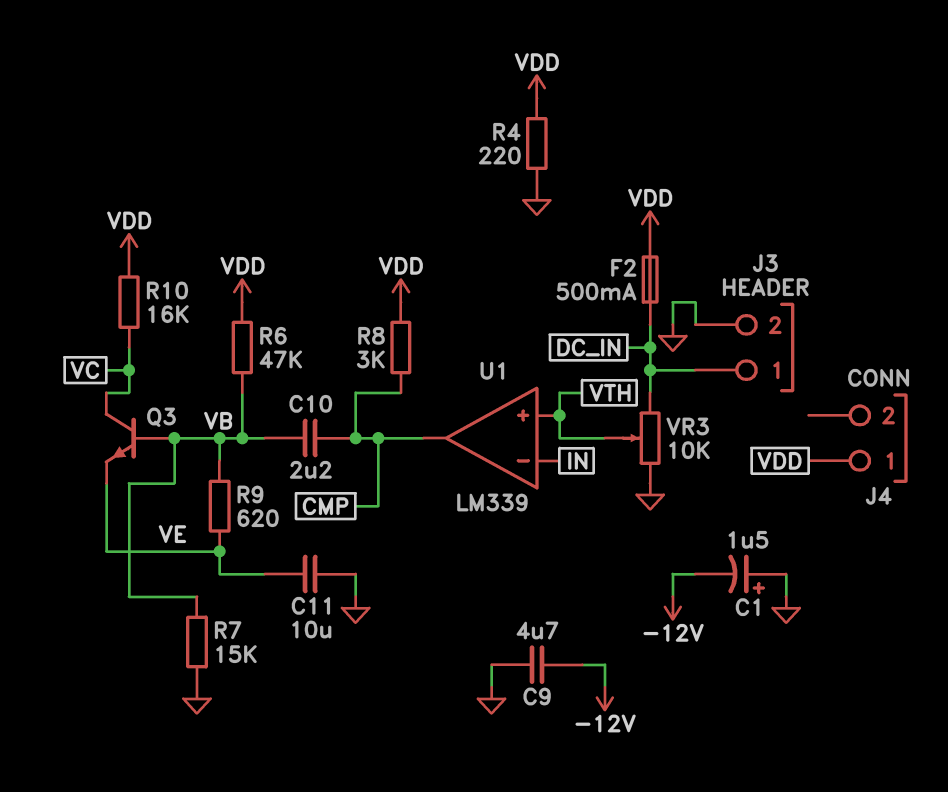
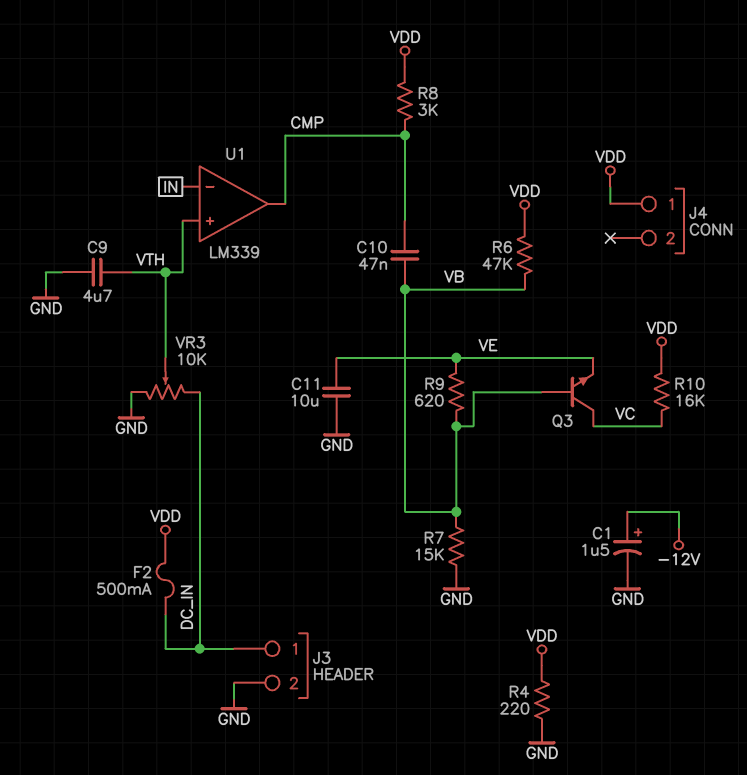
C1: 1.5uF (plus GND, minus -12V) -> 1.5uF (plus -12V, minus GND)
C9: 4.7uF (-12V, GND) -> 4.7uF (GND, VTH)
C10: 2.2uF (CMP, VB) -> 47nF (CMP, VB)

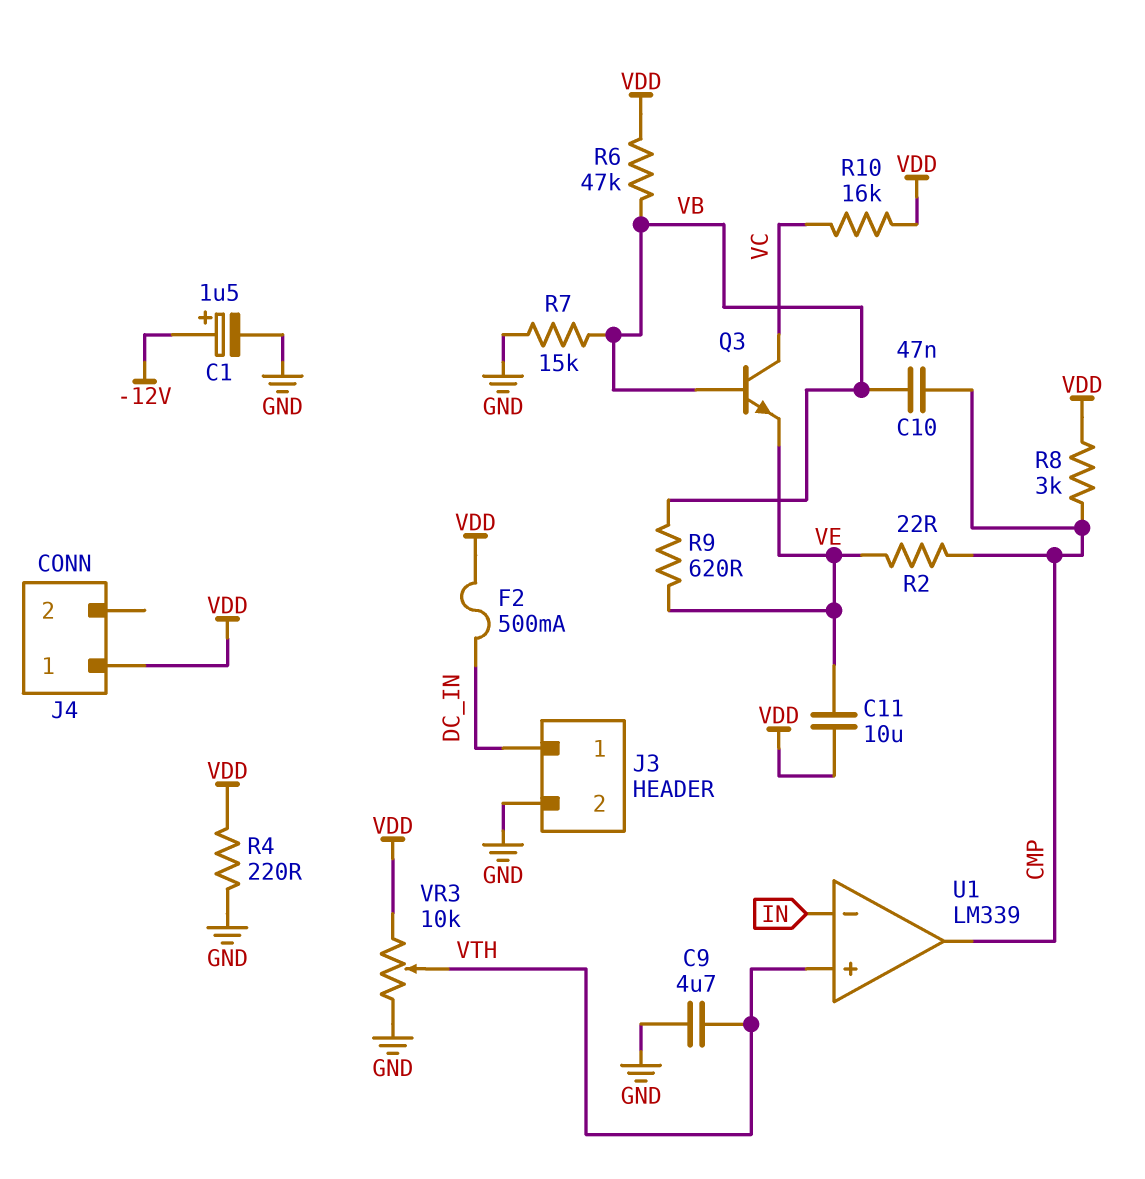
C11: 10uF (GND, VE) -> 10uF (VDD, VE)
R2: none -> 22 (CMP, VE)
VR3: 10k (DC_IN, GND, wiper VTH) -> 10k (GND, VDD, wiper VTH)

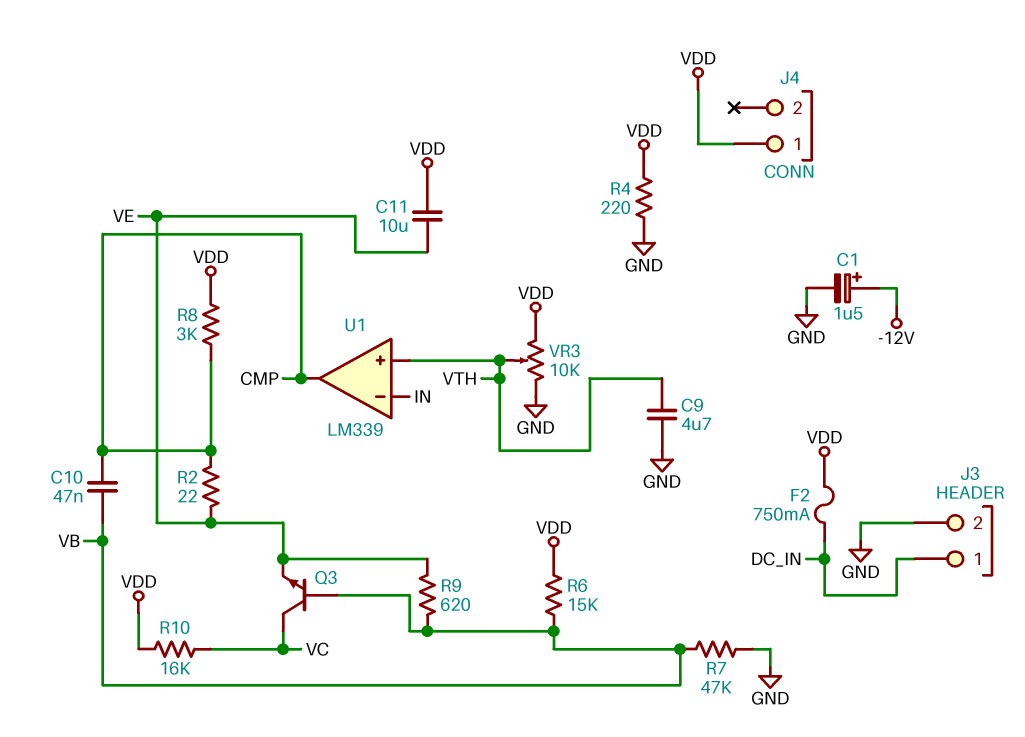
F2: 500mA (DC_IN, VDD) -> 750mA (DC_IN, VDD)
R6: 47k (VB, VDD) -> 15k (VB, VDD)
R7: 15k (GND, VB) -> 47k (GND, VB)

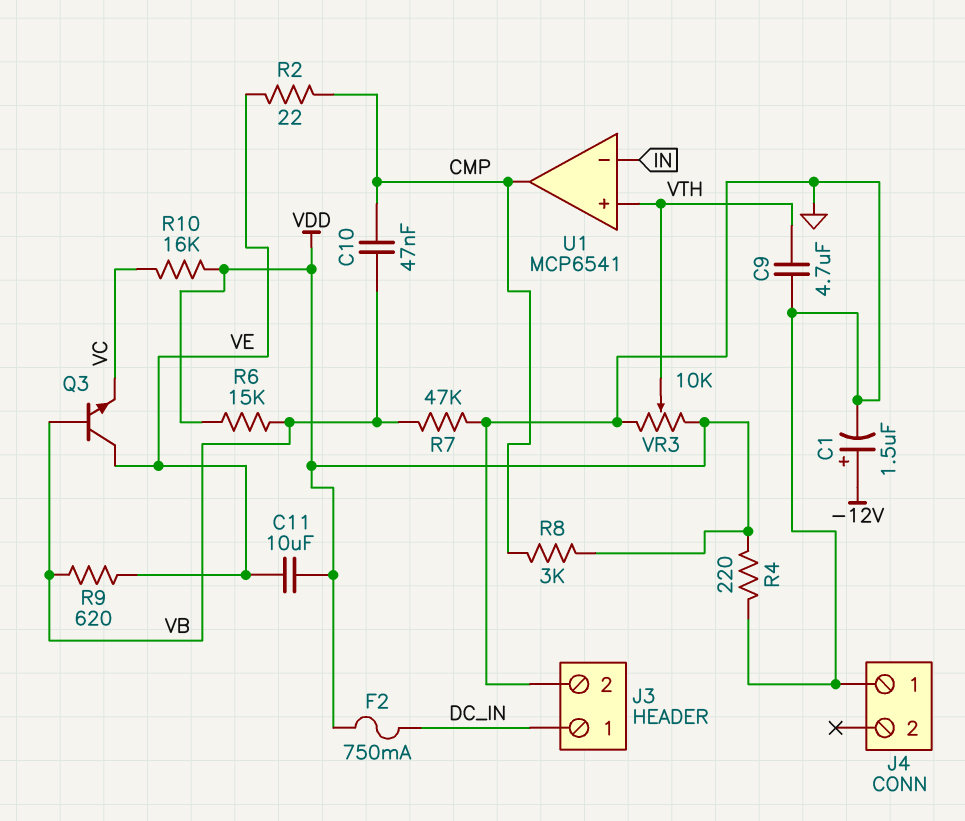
J4 pin 1: VDD -> GND
Q3: NPN (B VB, C VC, E VE) -> NPN (B VB, C VE, E VC)
U1: LM339 -> MCP6541

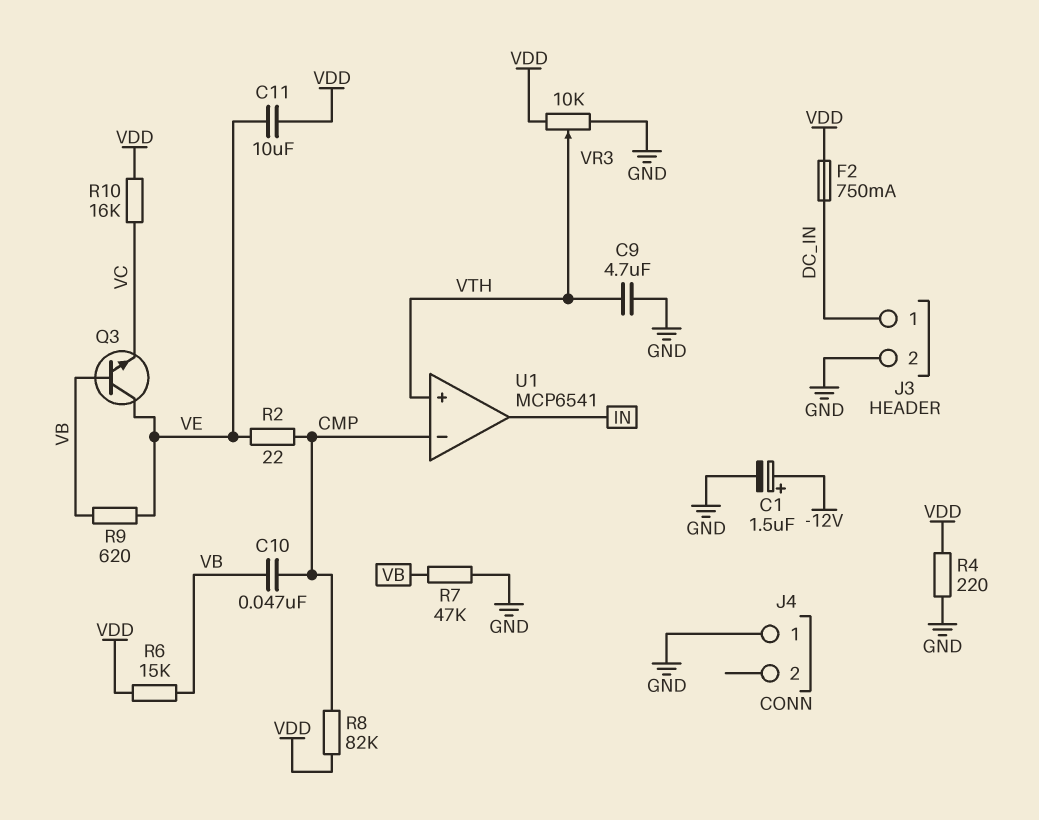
R8: 3k (CMP, VDD) -> 82k (CMP, VDD)
U1 pin in-: IN -> CMP
U1 pin out: CMP -> IN

